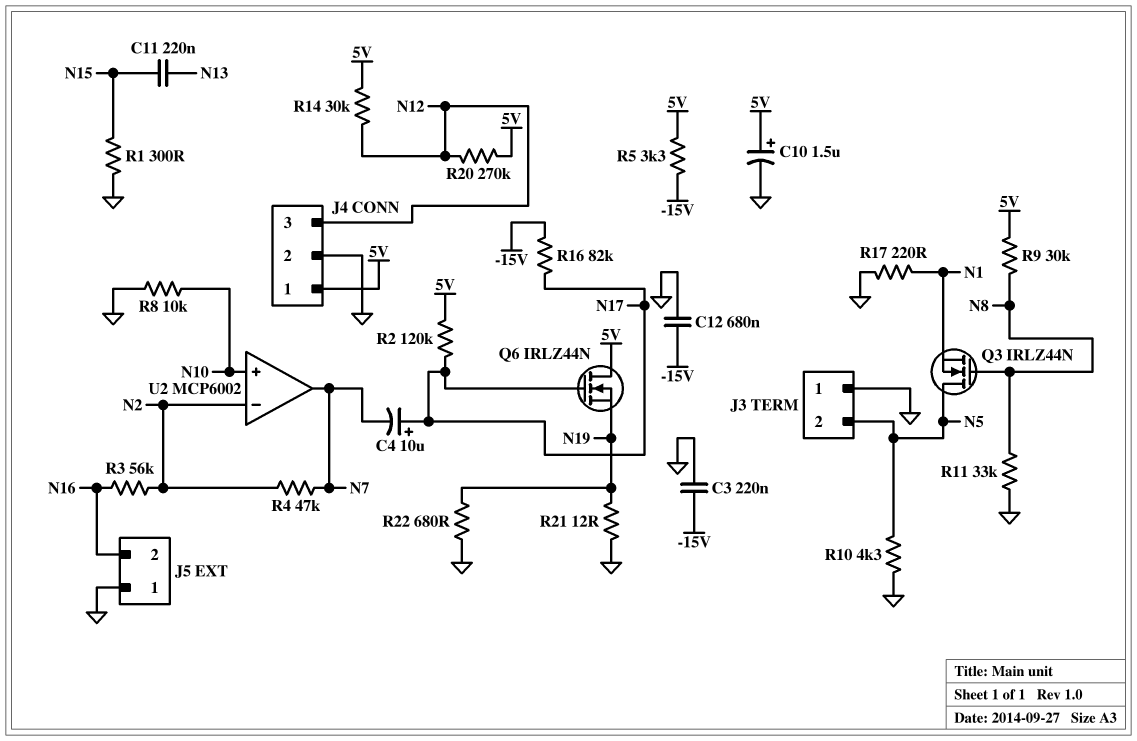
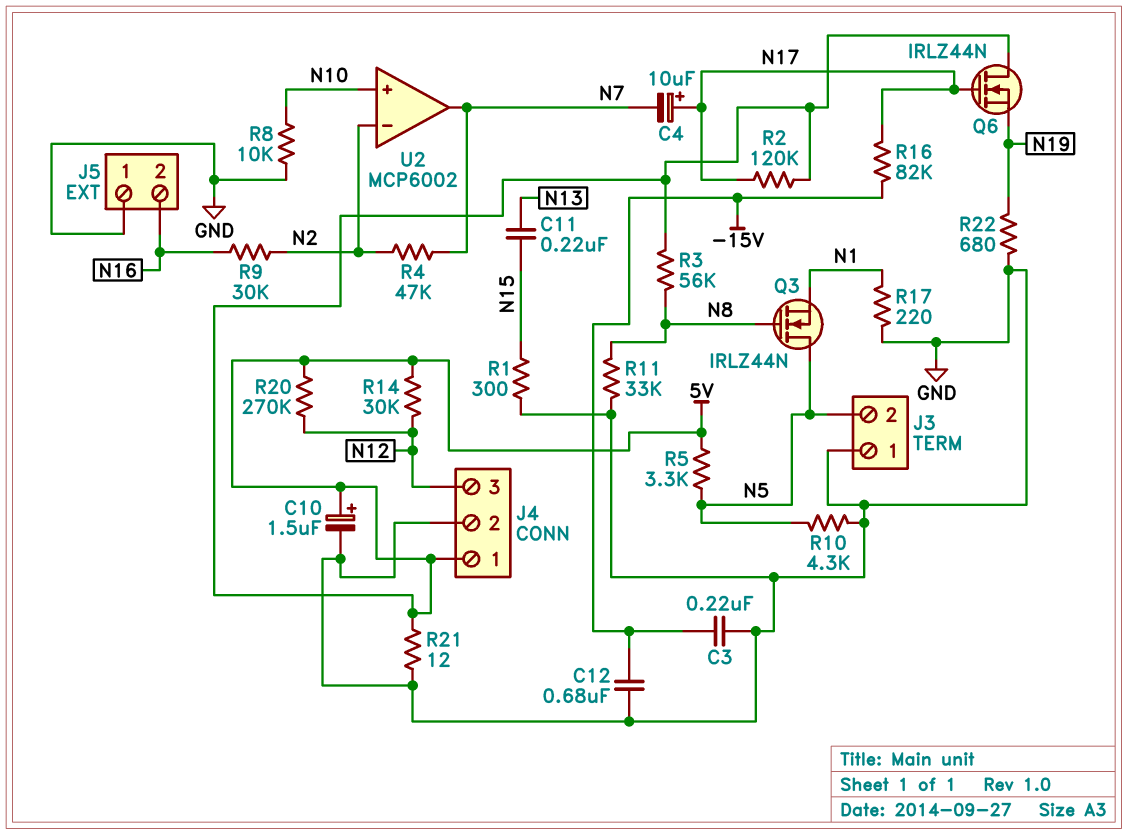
R3: 56k (N2, N16) -> 56k (5V, N8)
R5: 3.3k (-15V, 5V) -> 3.3k (5V, N5)
R9: 30k (5V, N8) -> 30k (N2, N16)
R21: 12 (GND, N19) -> 12 (5V, GND)

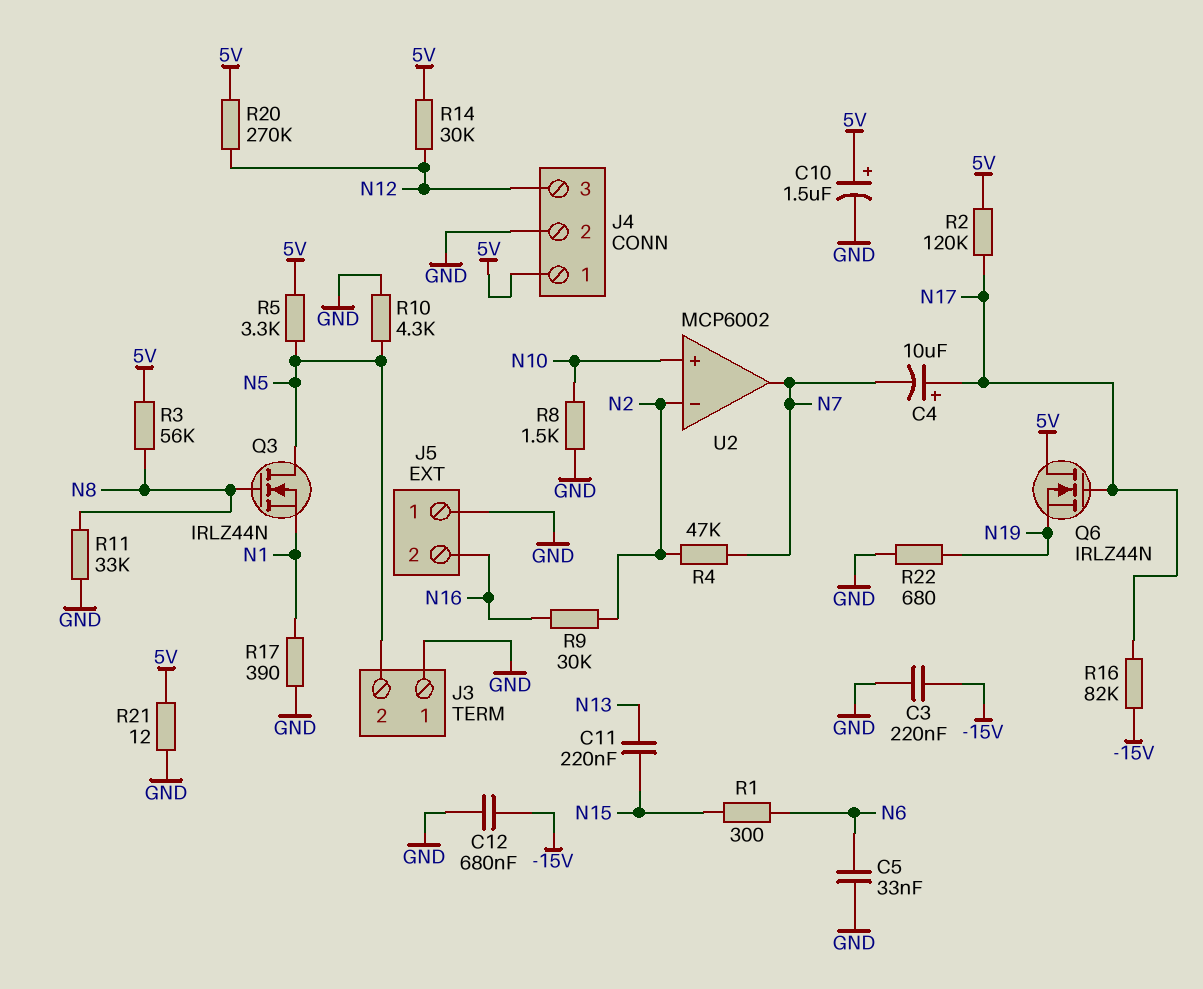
C5: none -> 33nF (GND, N6)
R1: 300 (GND, N15) -> 300 (N6, N15)
R8: 10k (GND, N10) -> 1.5k (GND, N10)
R17: 220 (GND, N1) -> 390 (GND, N1)

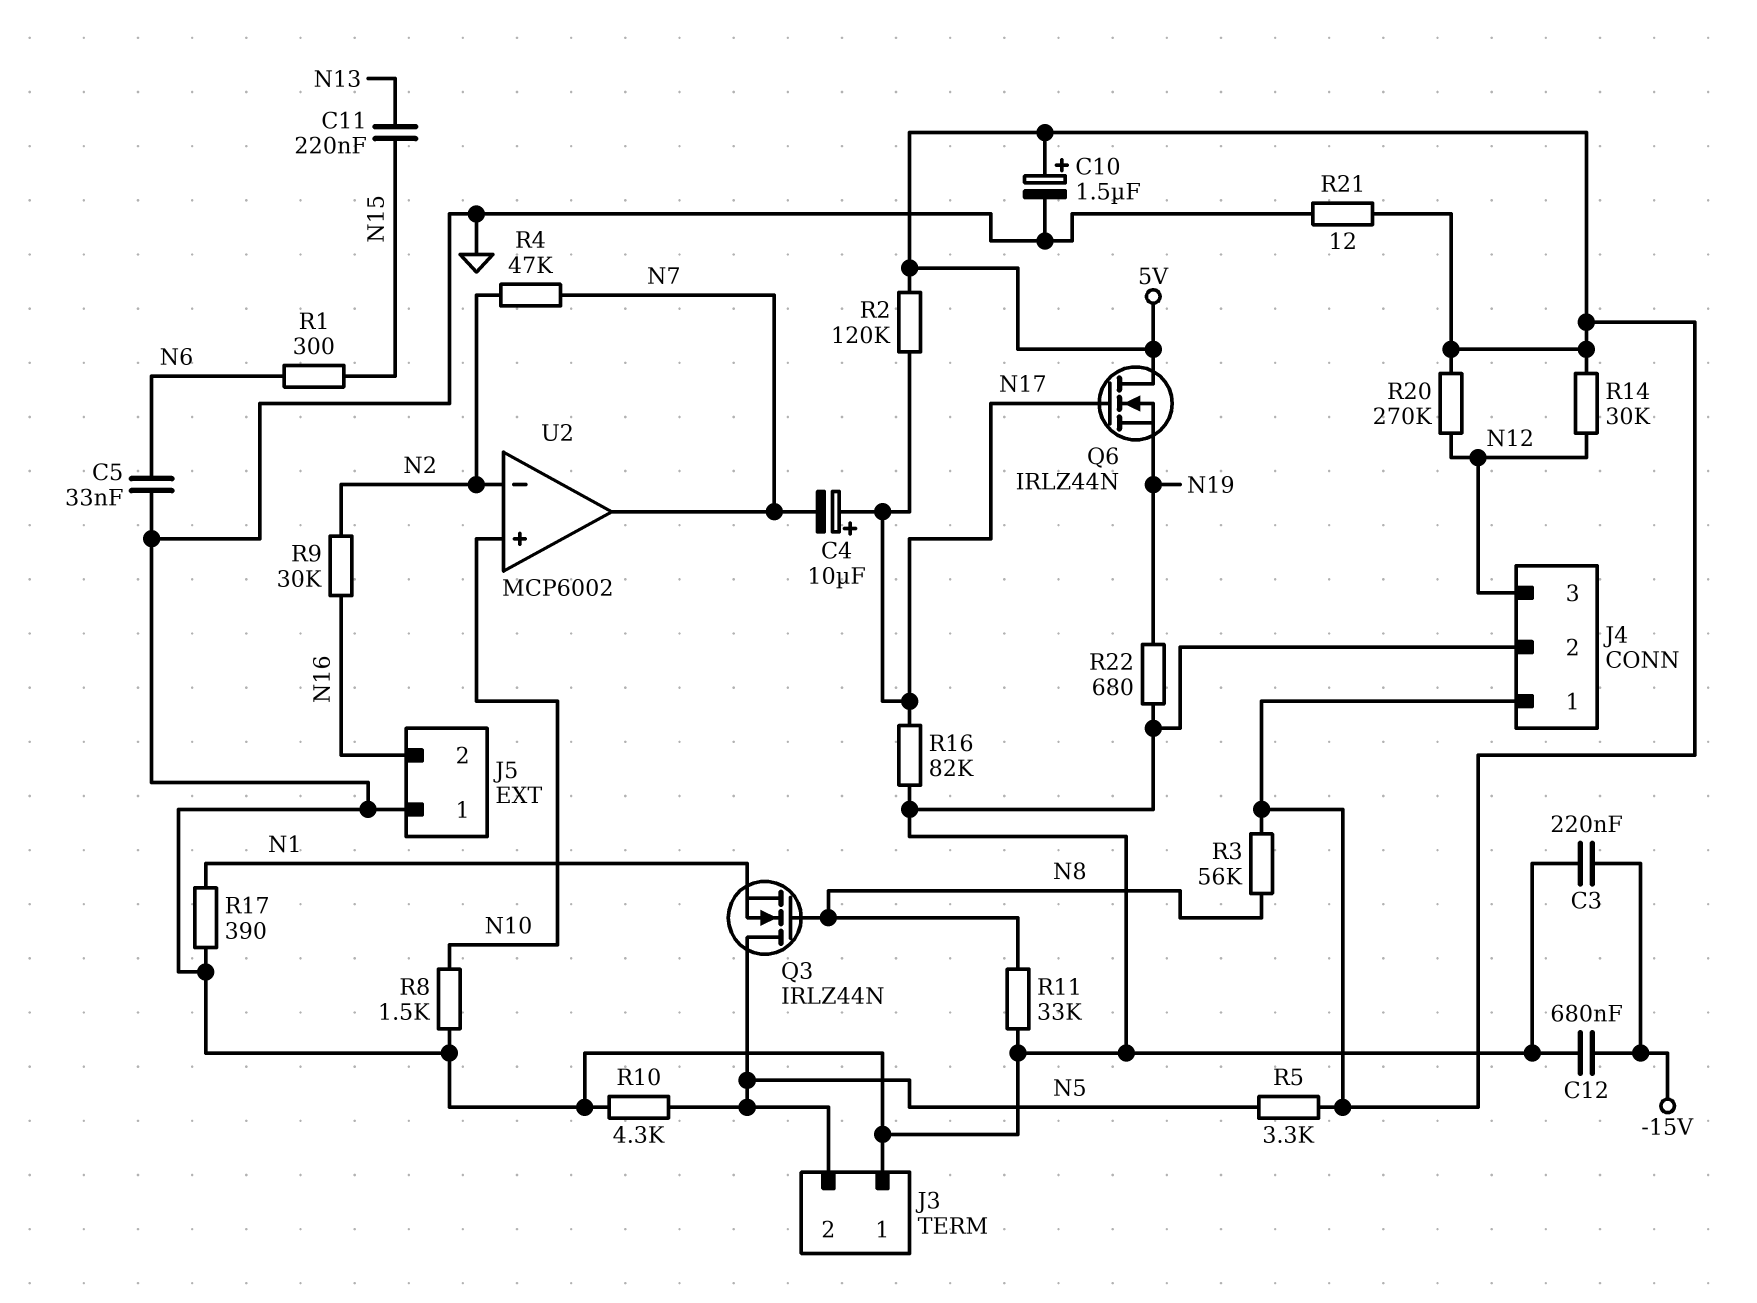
R16: 82k (-15V, N17) -> 82k (GND, N17)

